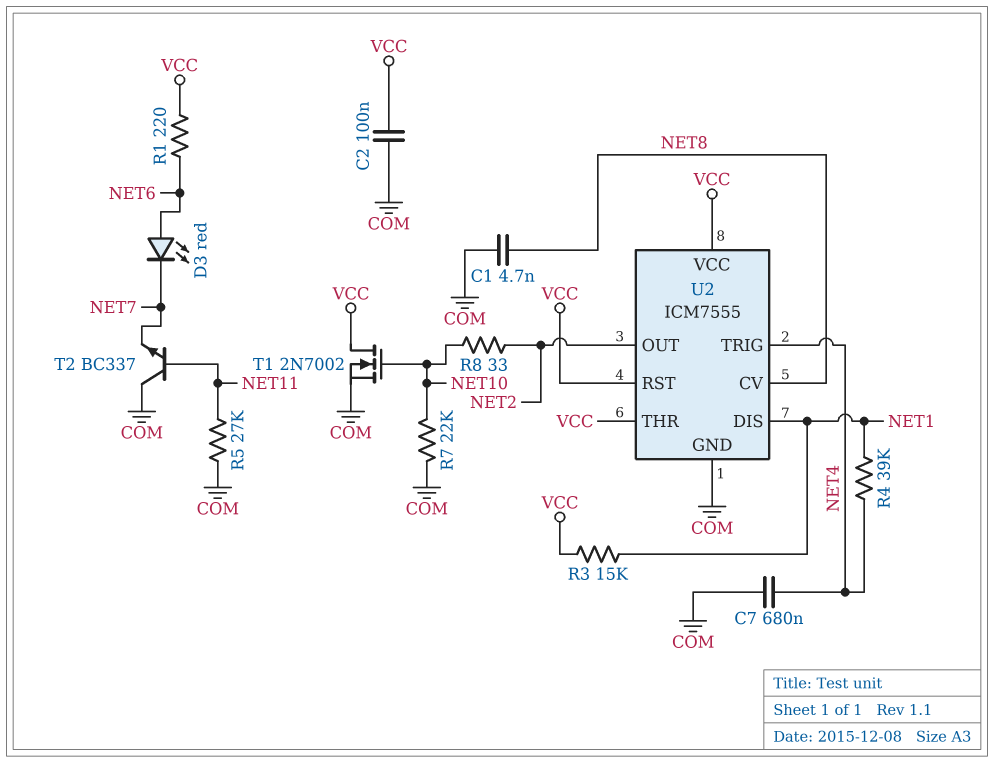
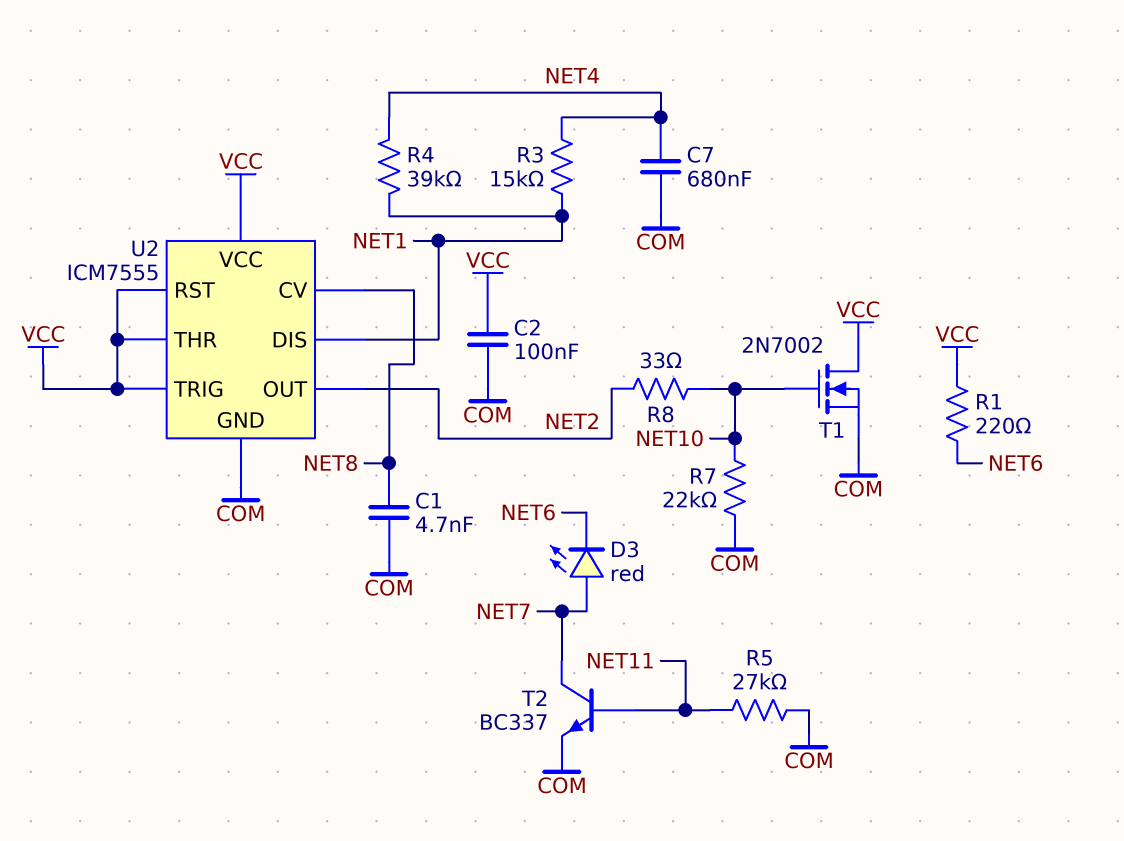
D3: LED red (A NET6, K NET7) -> LED red (A NET7, K NET6)
R3: 15k (NET1, VCC) -> 15k (NET1, NET4)
T2: NPN BC337 (B NET11, C COM, E NET7) -> NPN BC337 (B NET11, C NET7, E COM)
U2 pin TRIG: NET4 -> VCC

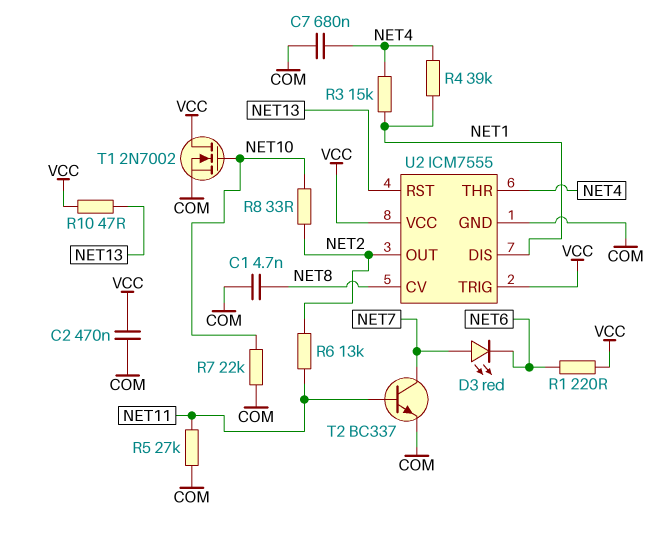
C2: 100nF (COM, VCC) -> 470nF (COM, VCC)
R6: none -> 13k (NET2, NET11)
R10: none -> 47 (NET13, VCC)
U2 pin RST: VCC -> NET13
U2 pin THR: VCC -> NET4

